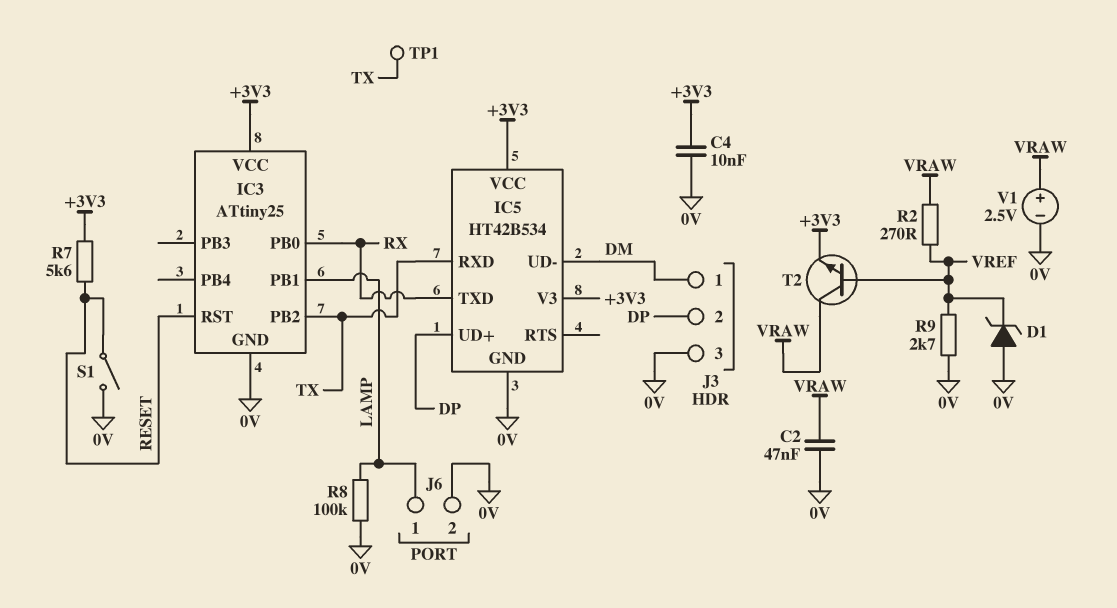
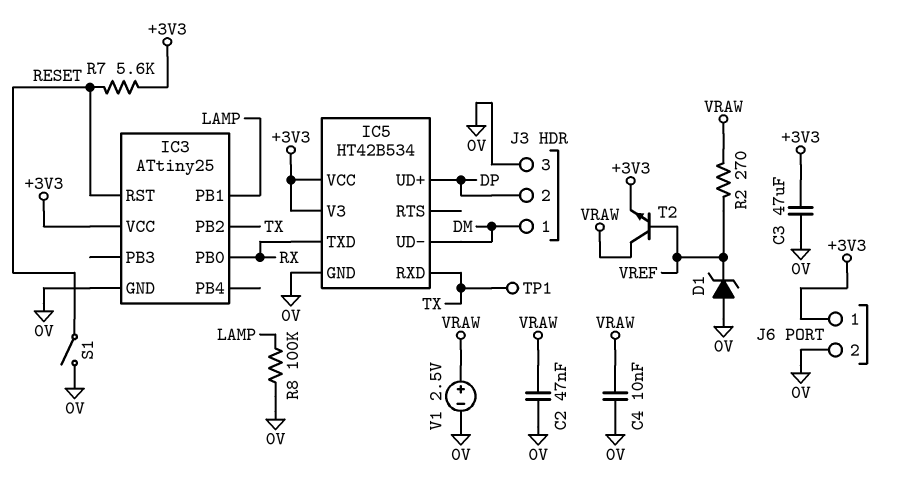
C3: none -> 47uF (+3V3, 0V)
C4: 10nF (+3V3, 0V) -> 10nF (0V, VRAW)
J6 pin 1: LAMP -> +3V3
R9: 2.7k (0V, VREF) -> none

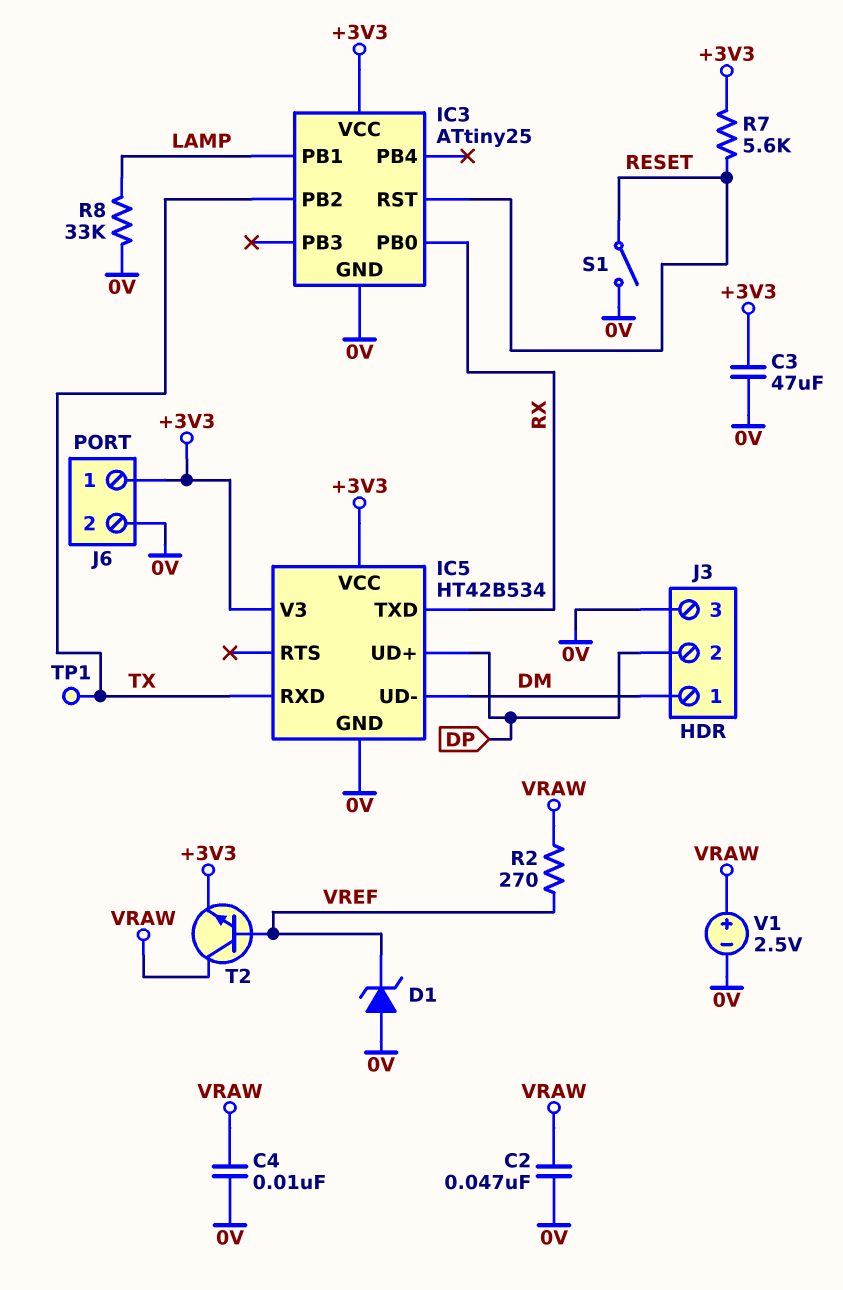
R8: 100k (0V, LAMP) -> 33k (0V, LAMP)

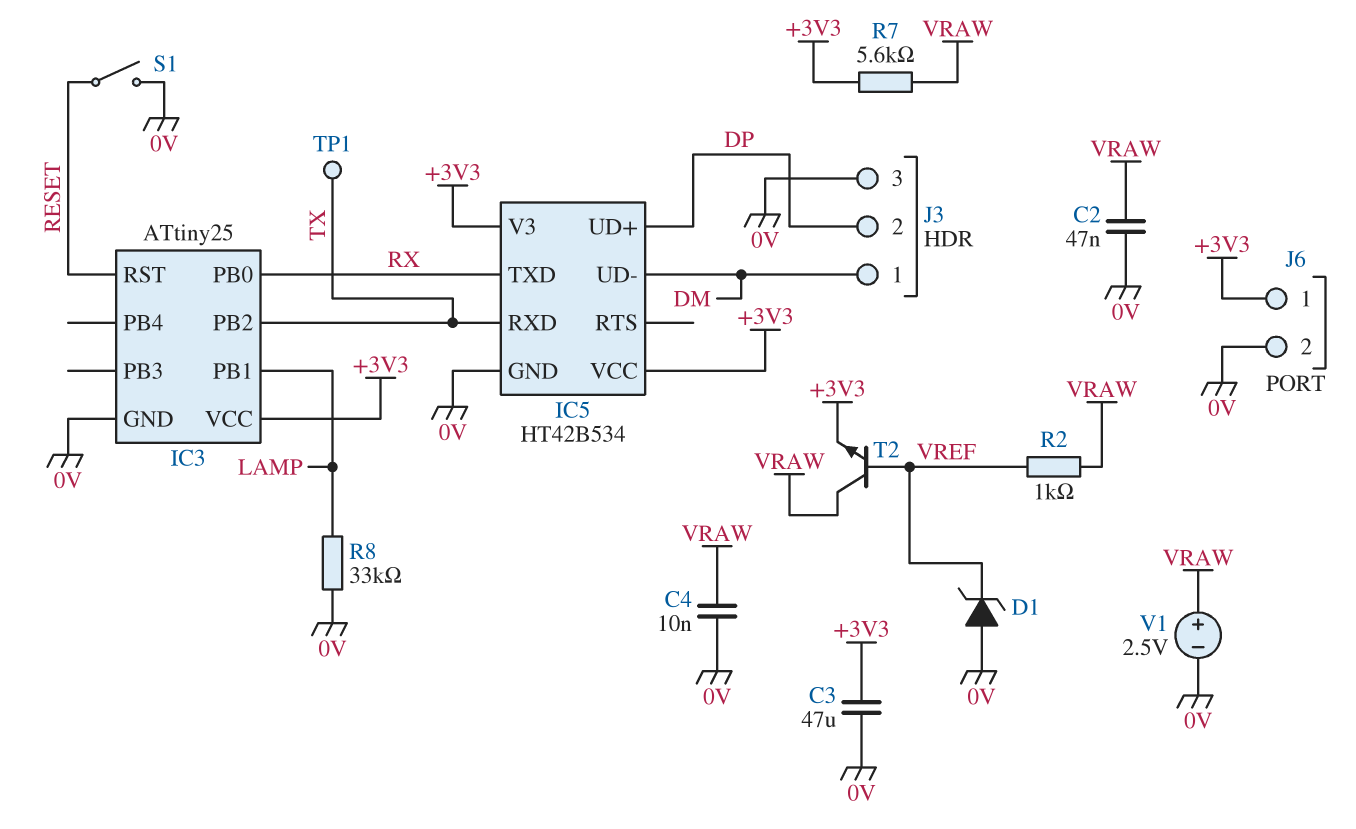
R2: 270 (VRAW, VREF) -> 1k (VRAW, VREF)
R7: 5.6k (+3V3, RESET) -> 5.6k (+3V3, VRAW)

